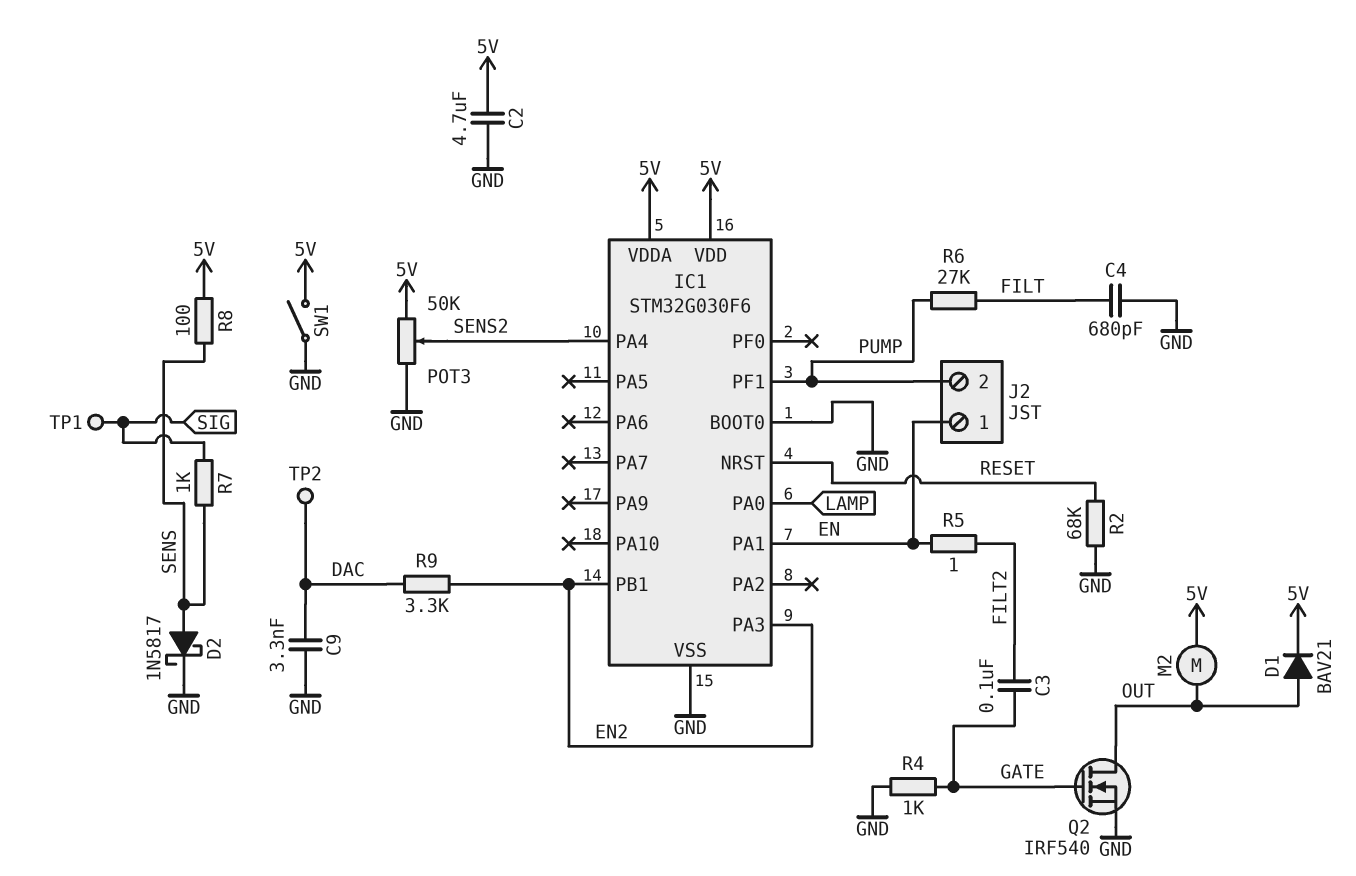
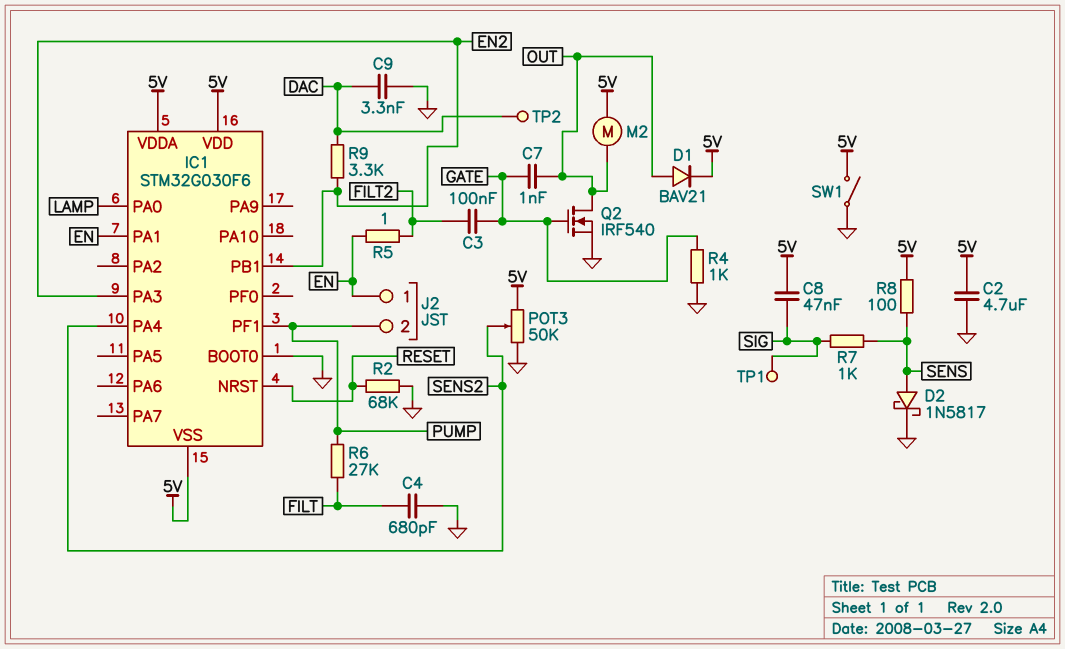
C7: none -> 1nF (GATE, OUT)
C8: none -> 47nF (5V, SIG)
IC1 pin VSS: GND -> 5V

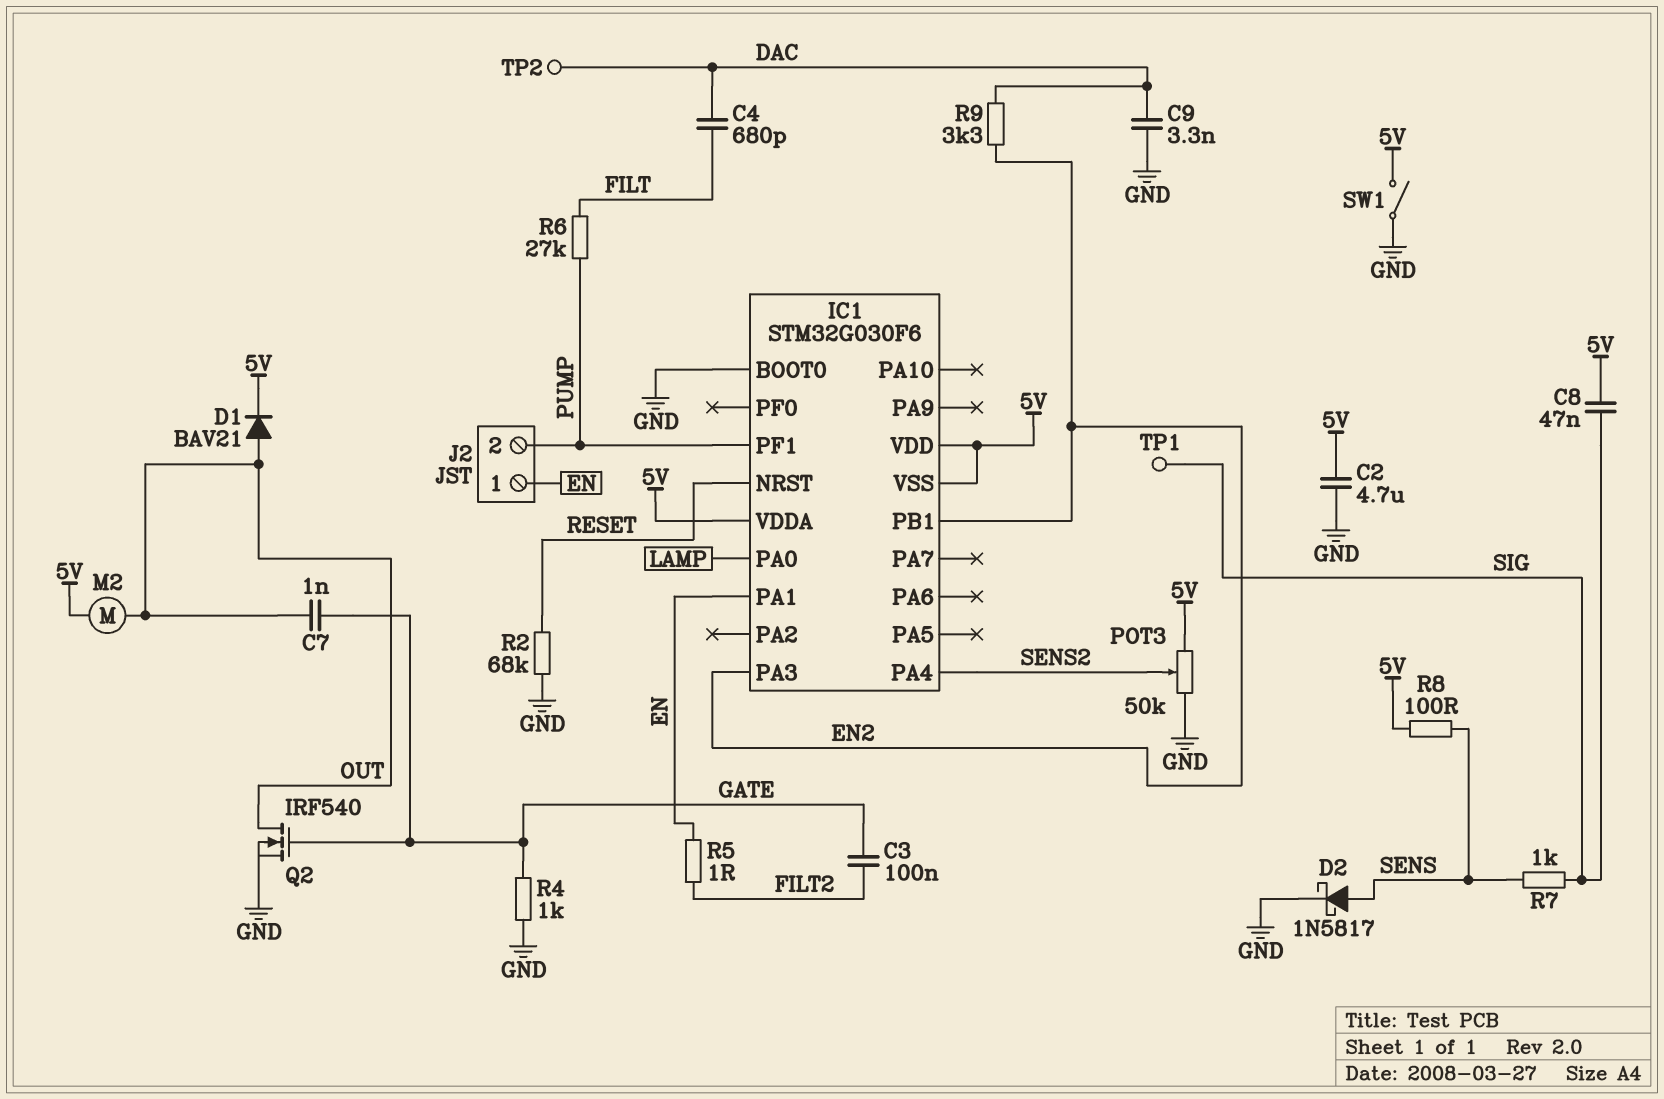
C4: 680pF (FILT, GND) -> 680pF (DAC, FILT)

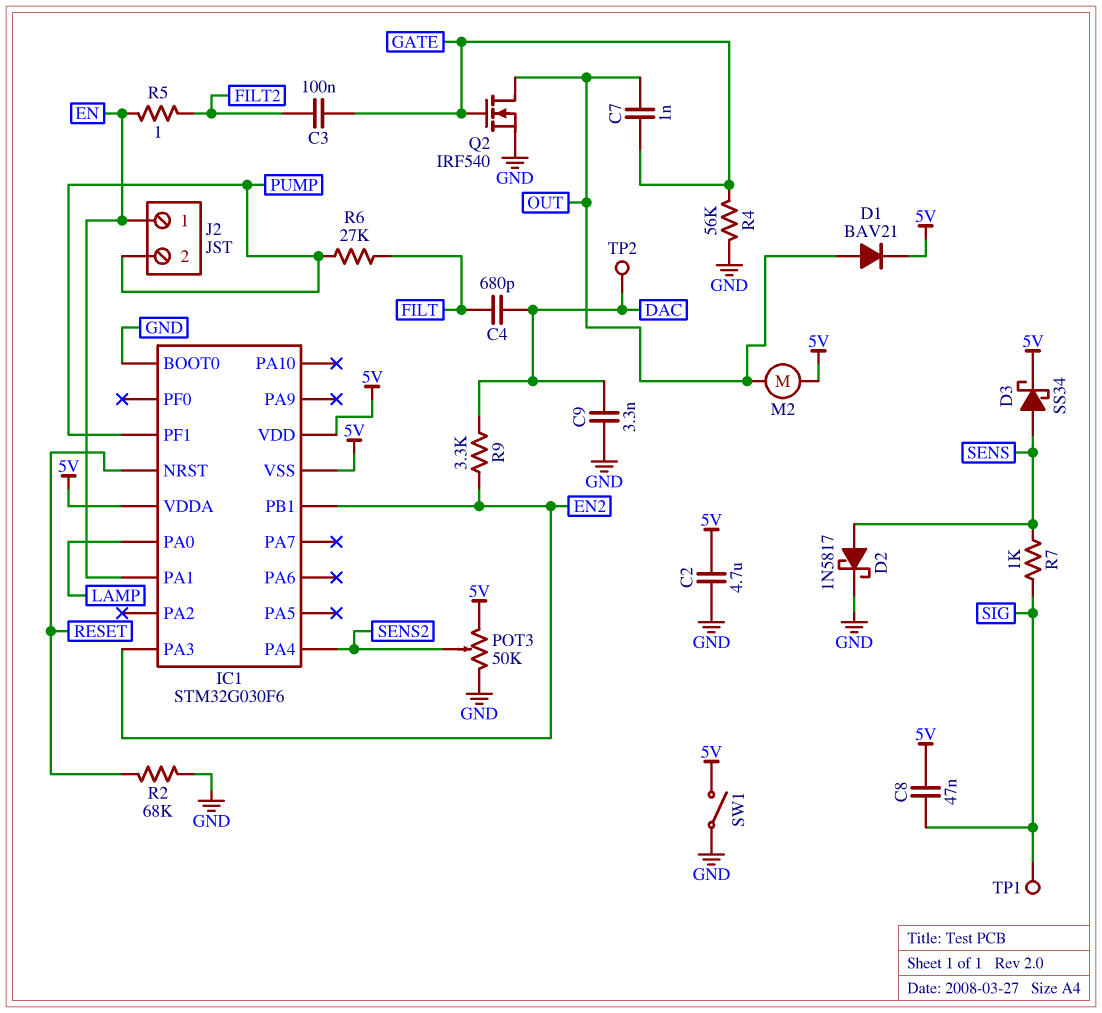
D3: none -> schottky SS34 (A SENS, K 5V)
R4: 1k (GATE, GND) -> 56k (GATE, GND)
R8: 100 (5V, SENS) -> none

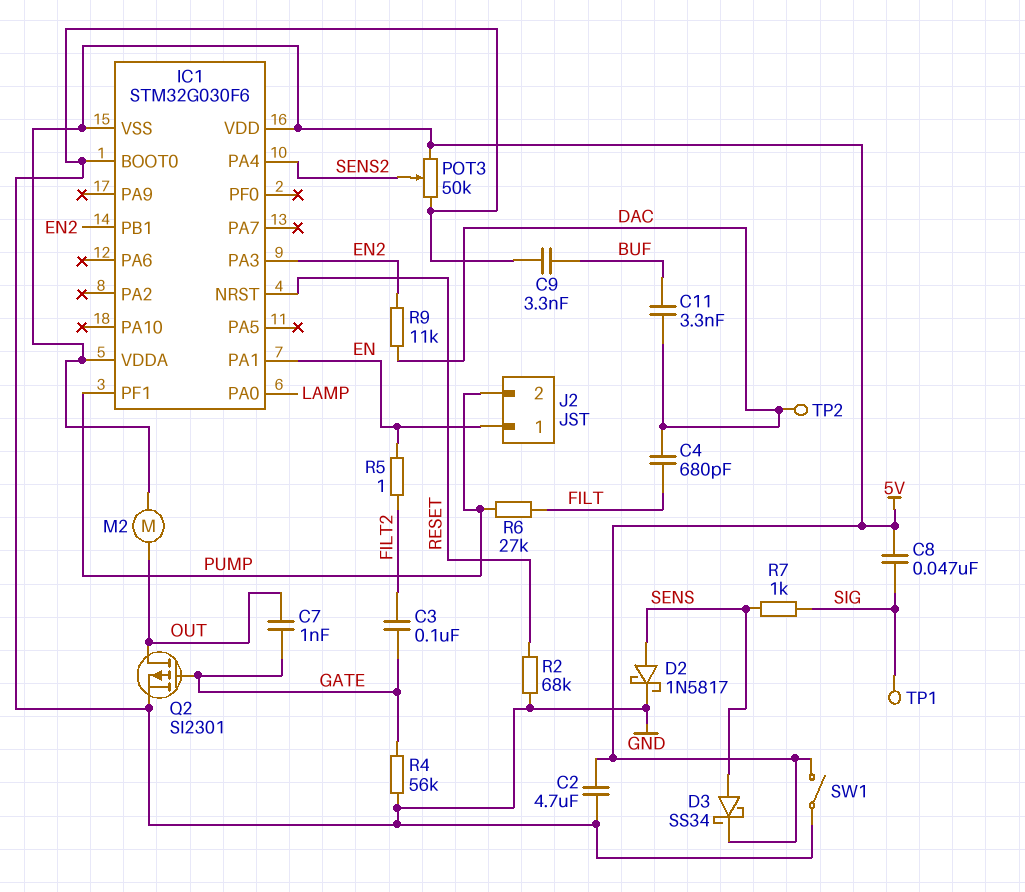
C9: 3.3nF (DAC, GND) -> 3.3nF (BUF, GND)
C11: none -> 3.3nF (BUF, DAC)
D1: diode BAV21 (A OUT, K 5V) -> none
Q2: NMOS IRF540 (G GATE, D OUT, S GND) -> PMOS SI2301 (G GATE, D OUT, S GND)
R9: 3.3k (DAC, EN2) -> 11k (DAC, EN2)

